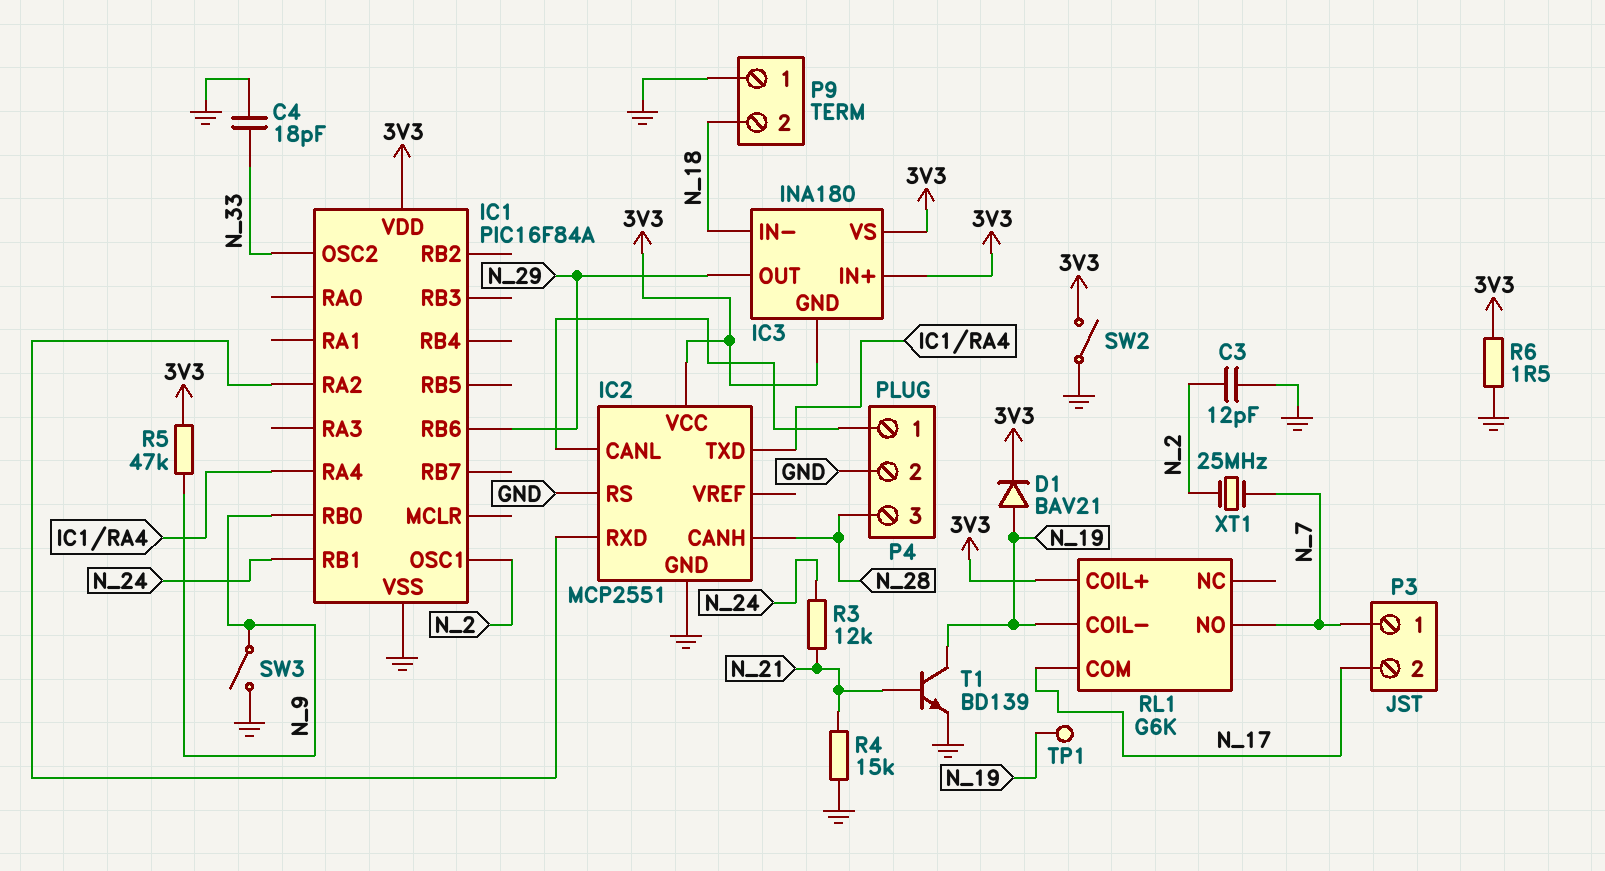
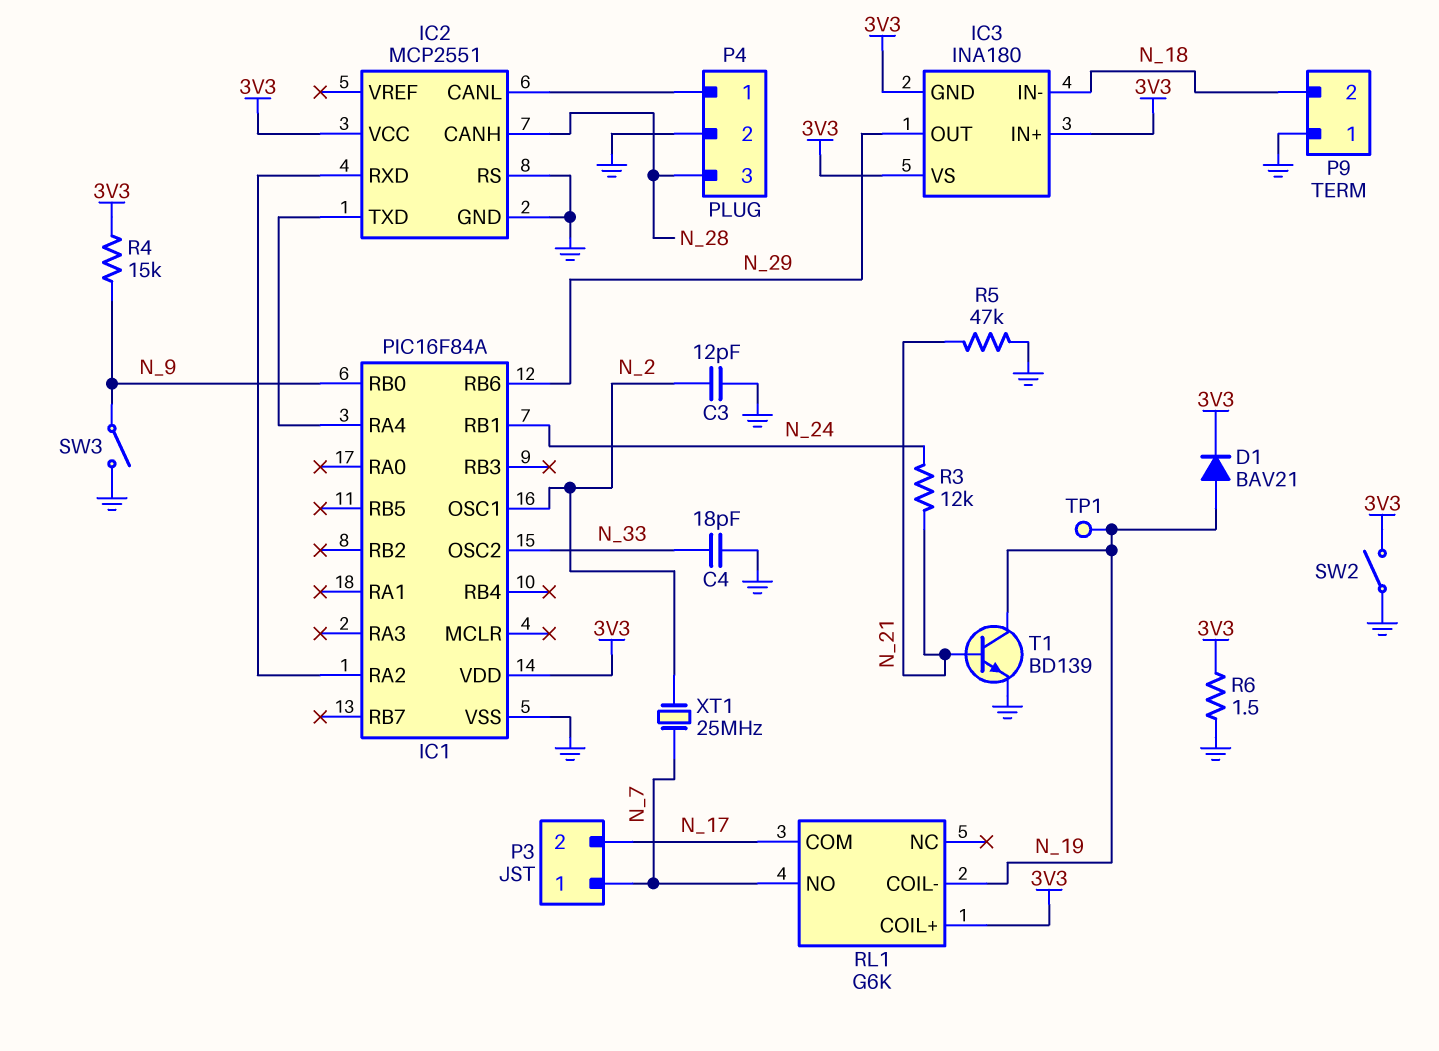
R4: 15k (GND, N_21) -> 15k (3V3, N_9)
R5: 47k (3V3, N_9) -> 47k (GND, N_21)

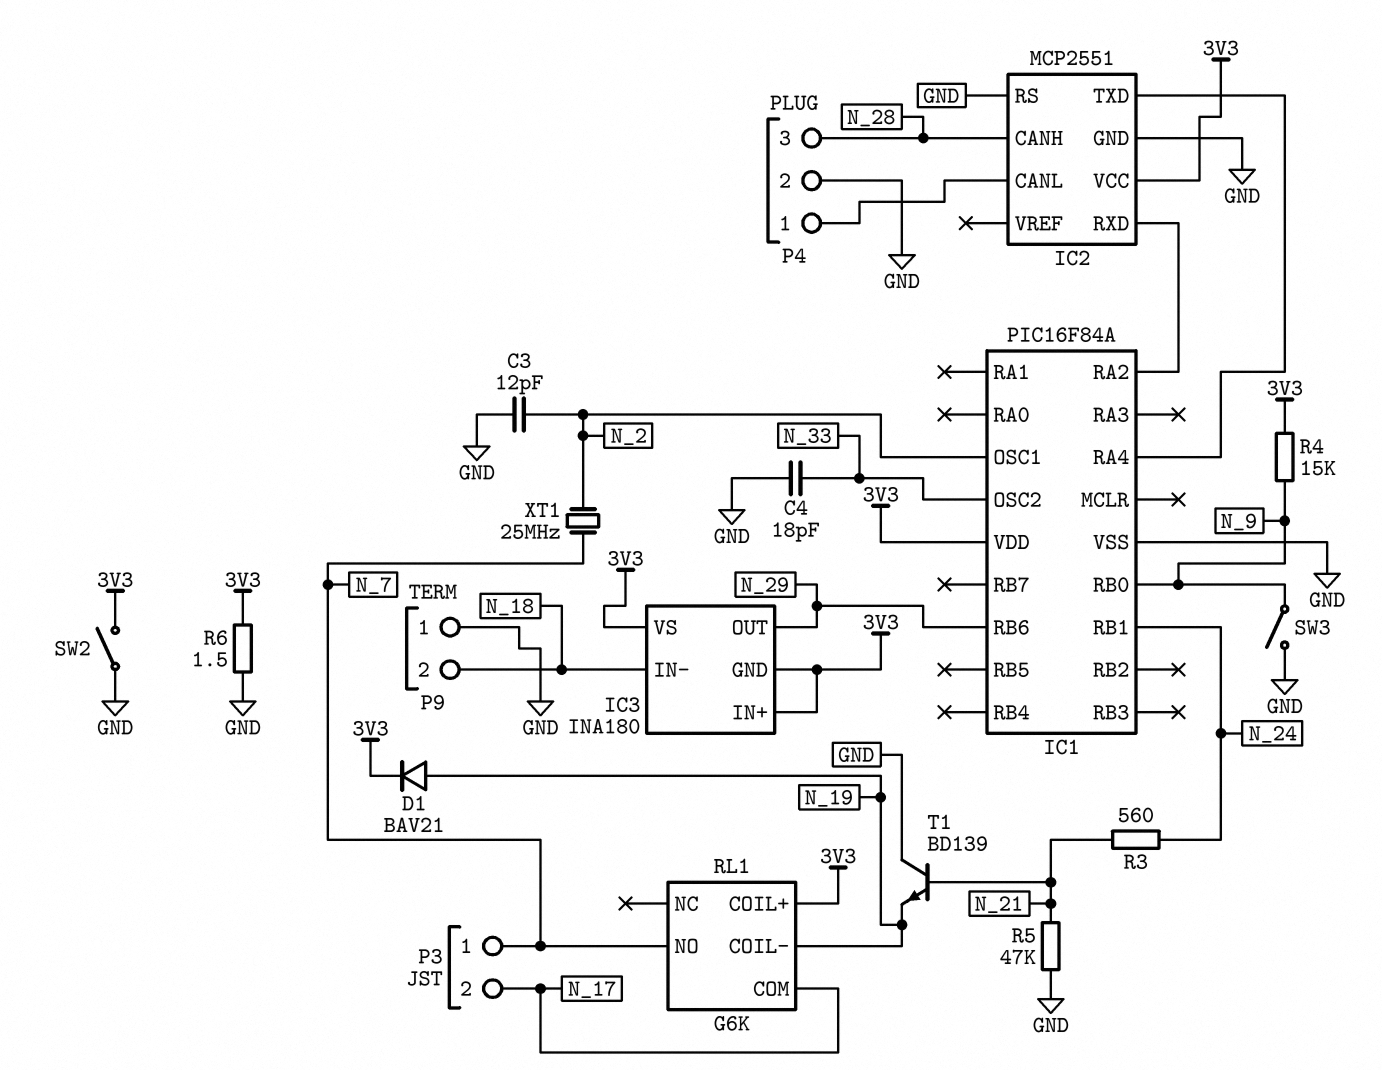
R3: 12k (N_21, N_24) -> 560 (N_21, N_24)
T1: NPN BD139 (B N_21, C N_19, E GND) -> NPN BD139 (B N_21, C GND, E N_19)
TP1: test point (N_19) -> none

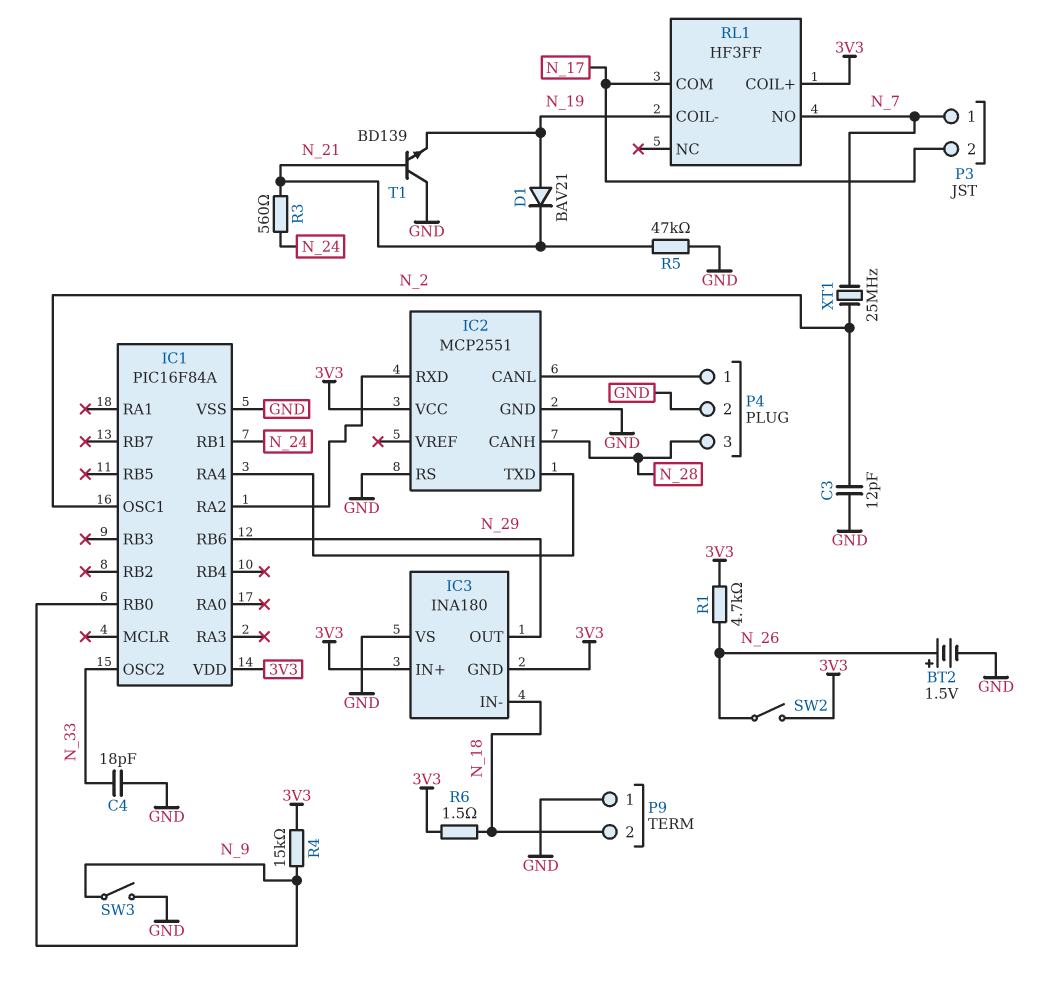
BT2: none -> 1.5V (plus N_26, minus GND)
D1: diode BAV21 (A N_19, K 3V3) -> diode BAV21 (A N_19, K N_21)
IC3 pin VS: 3V3 -> GND
R1: none -> 4.7k (3V3, N_26)
R6: 1.5 (3V3, GND) -> 1.5 (3V3, N_18)
RL1: G6K -> HF3FF
SW2: switch (3V3, GND) -> switch (3V3, N_26)

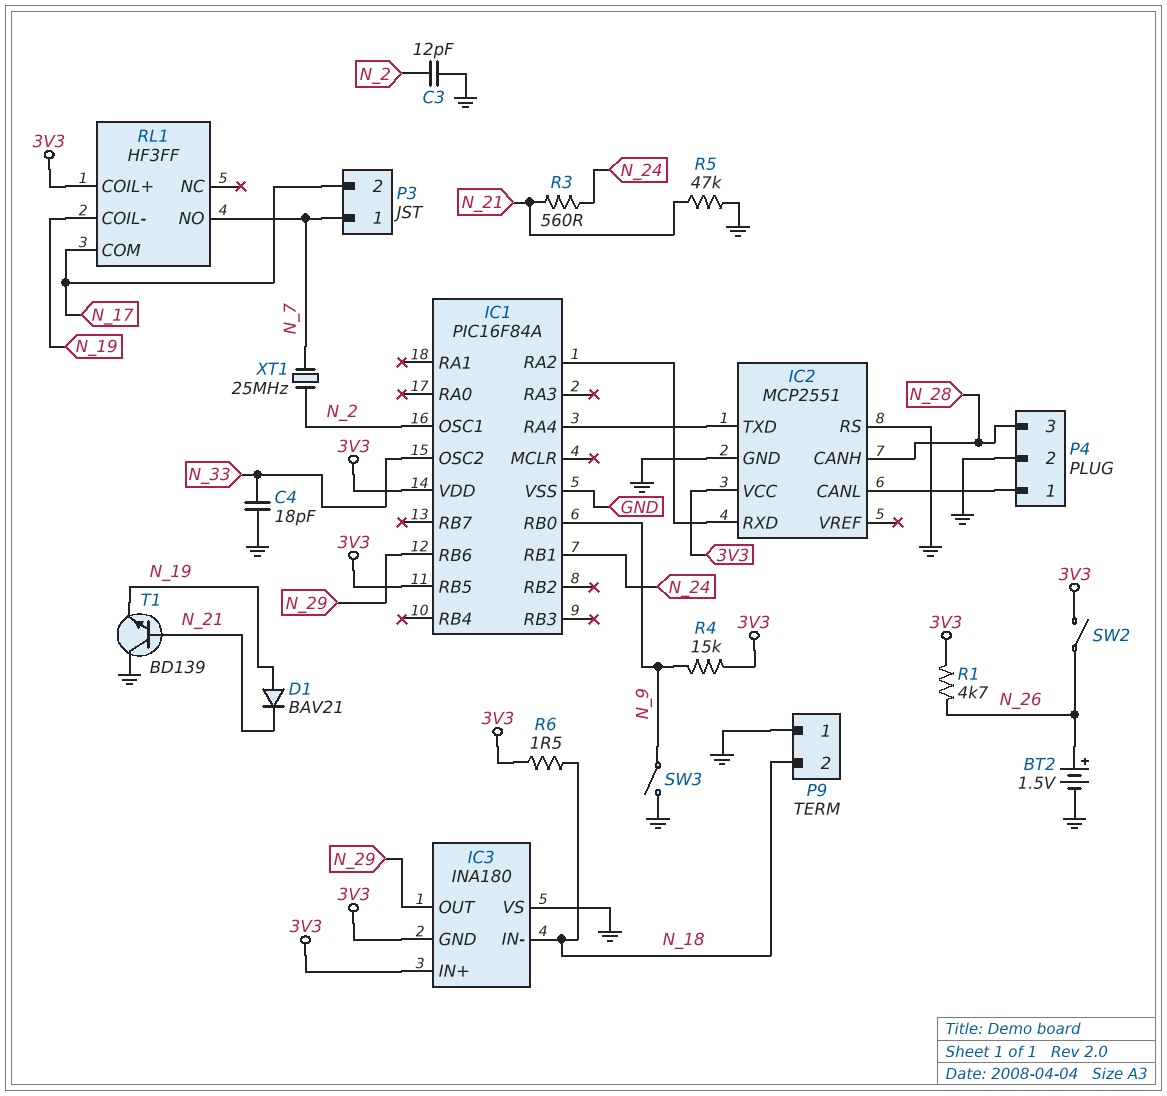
IC1 pin RB5: none -> 3V3

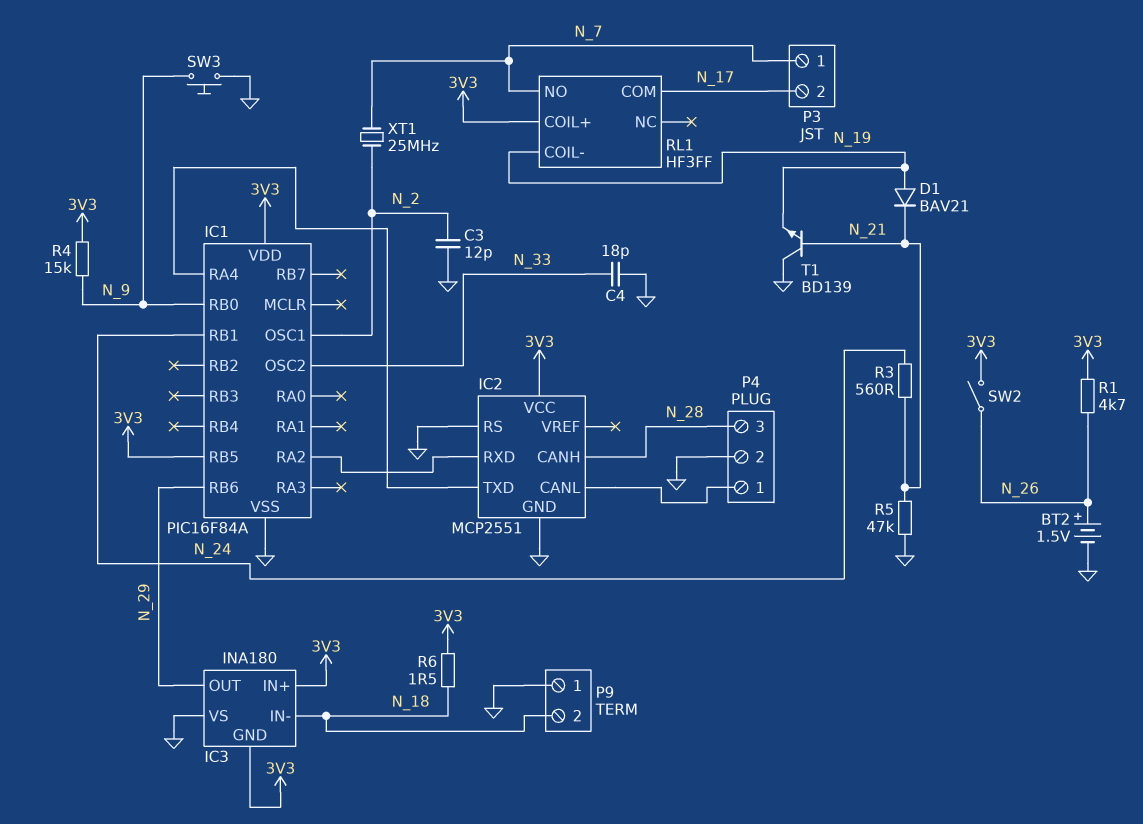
SW3: switch (GND, N_9) -> button (GND, N_9)

